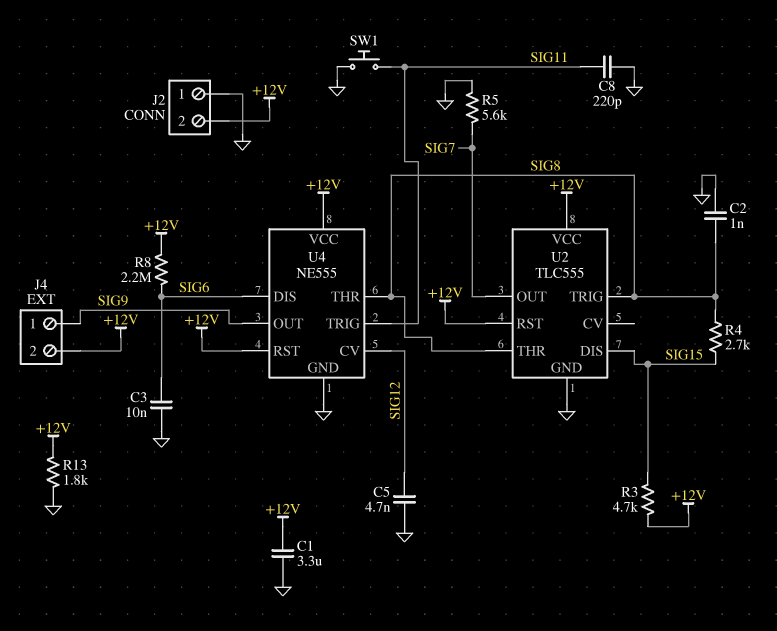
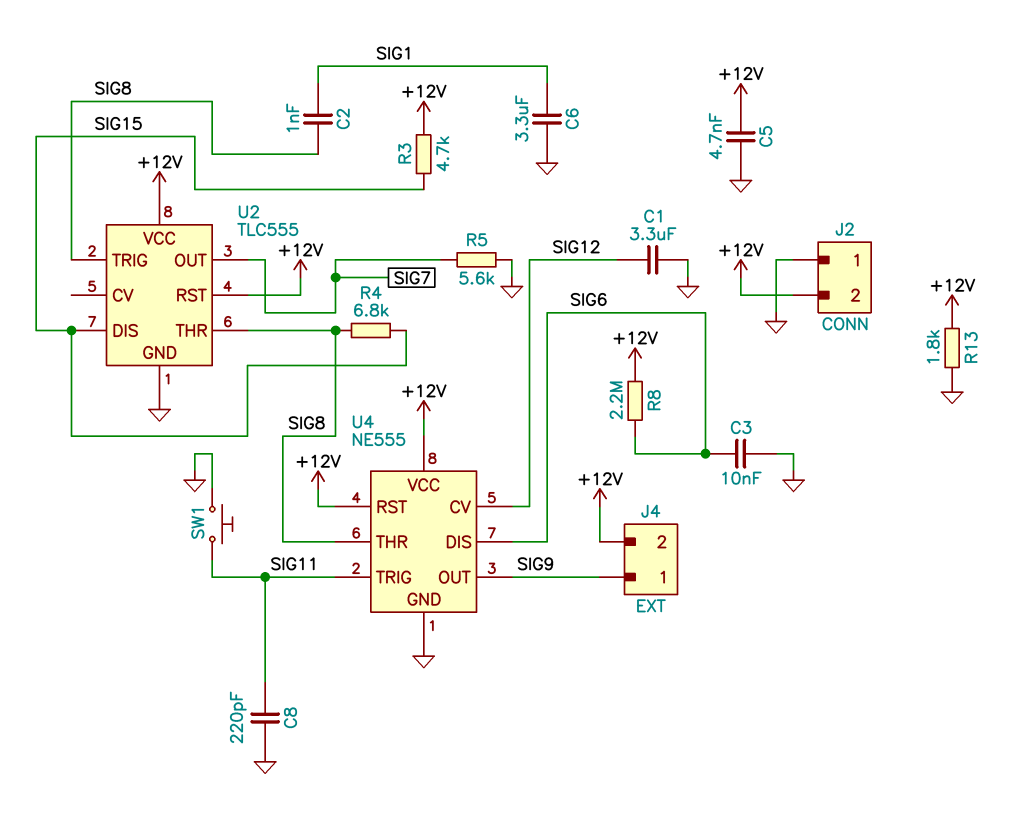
C1: 3.3uF (+12V, GND) -> 3.3uF (GND, SIG12)
C2: 1nF (GND, SIG8) -> 1nF (SIG1, SIG8)
C5: 4.7nF (GND, SIG12) -> 4.7nF (+12V, GND)
C6: none -> 3.3uF (GND, SIG1)
R4: 2.7k (SIG8, SIG15) -> 6.8k (SIG8, SIG15)

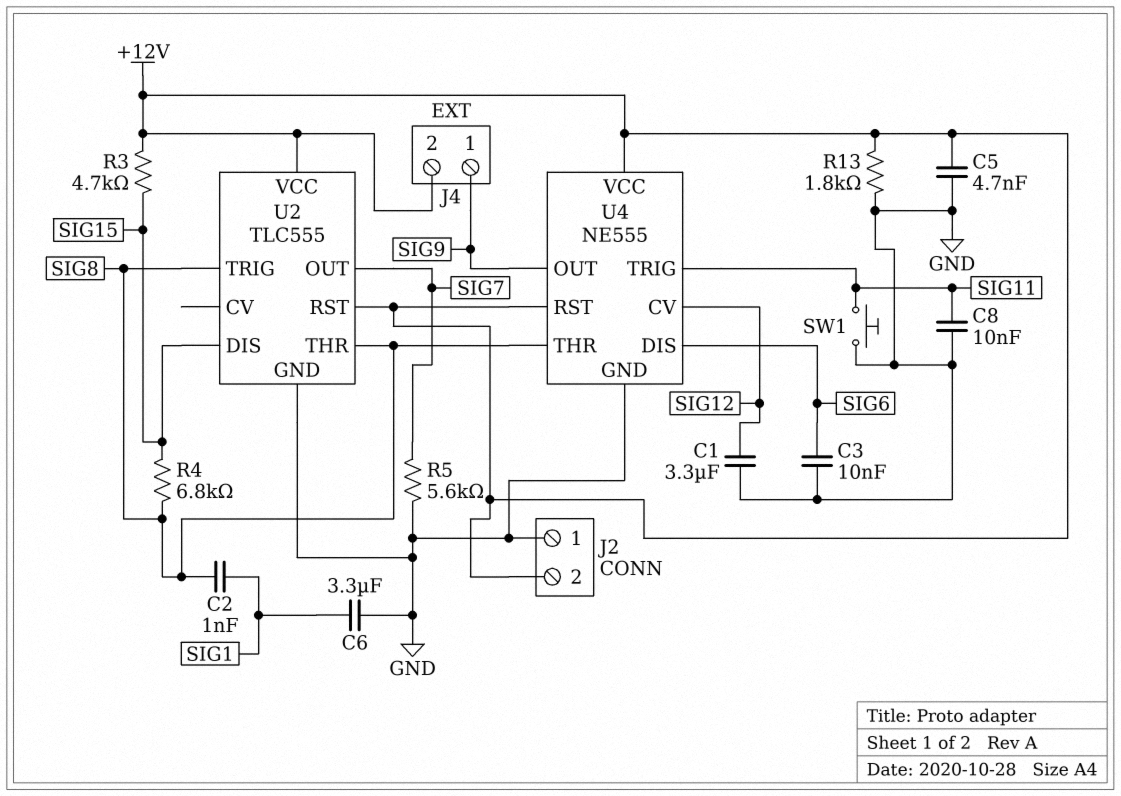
C8: 220pF (GND, SIG11) -> 10nF (GND, SIG11)
R8: 2.2M (+12V, SIG6) -> none

